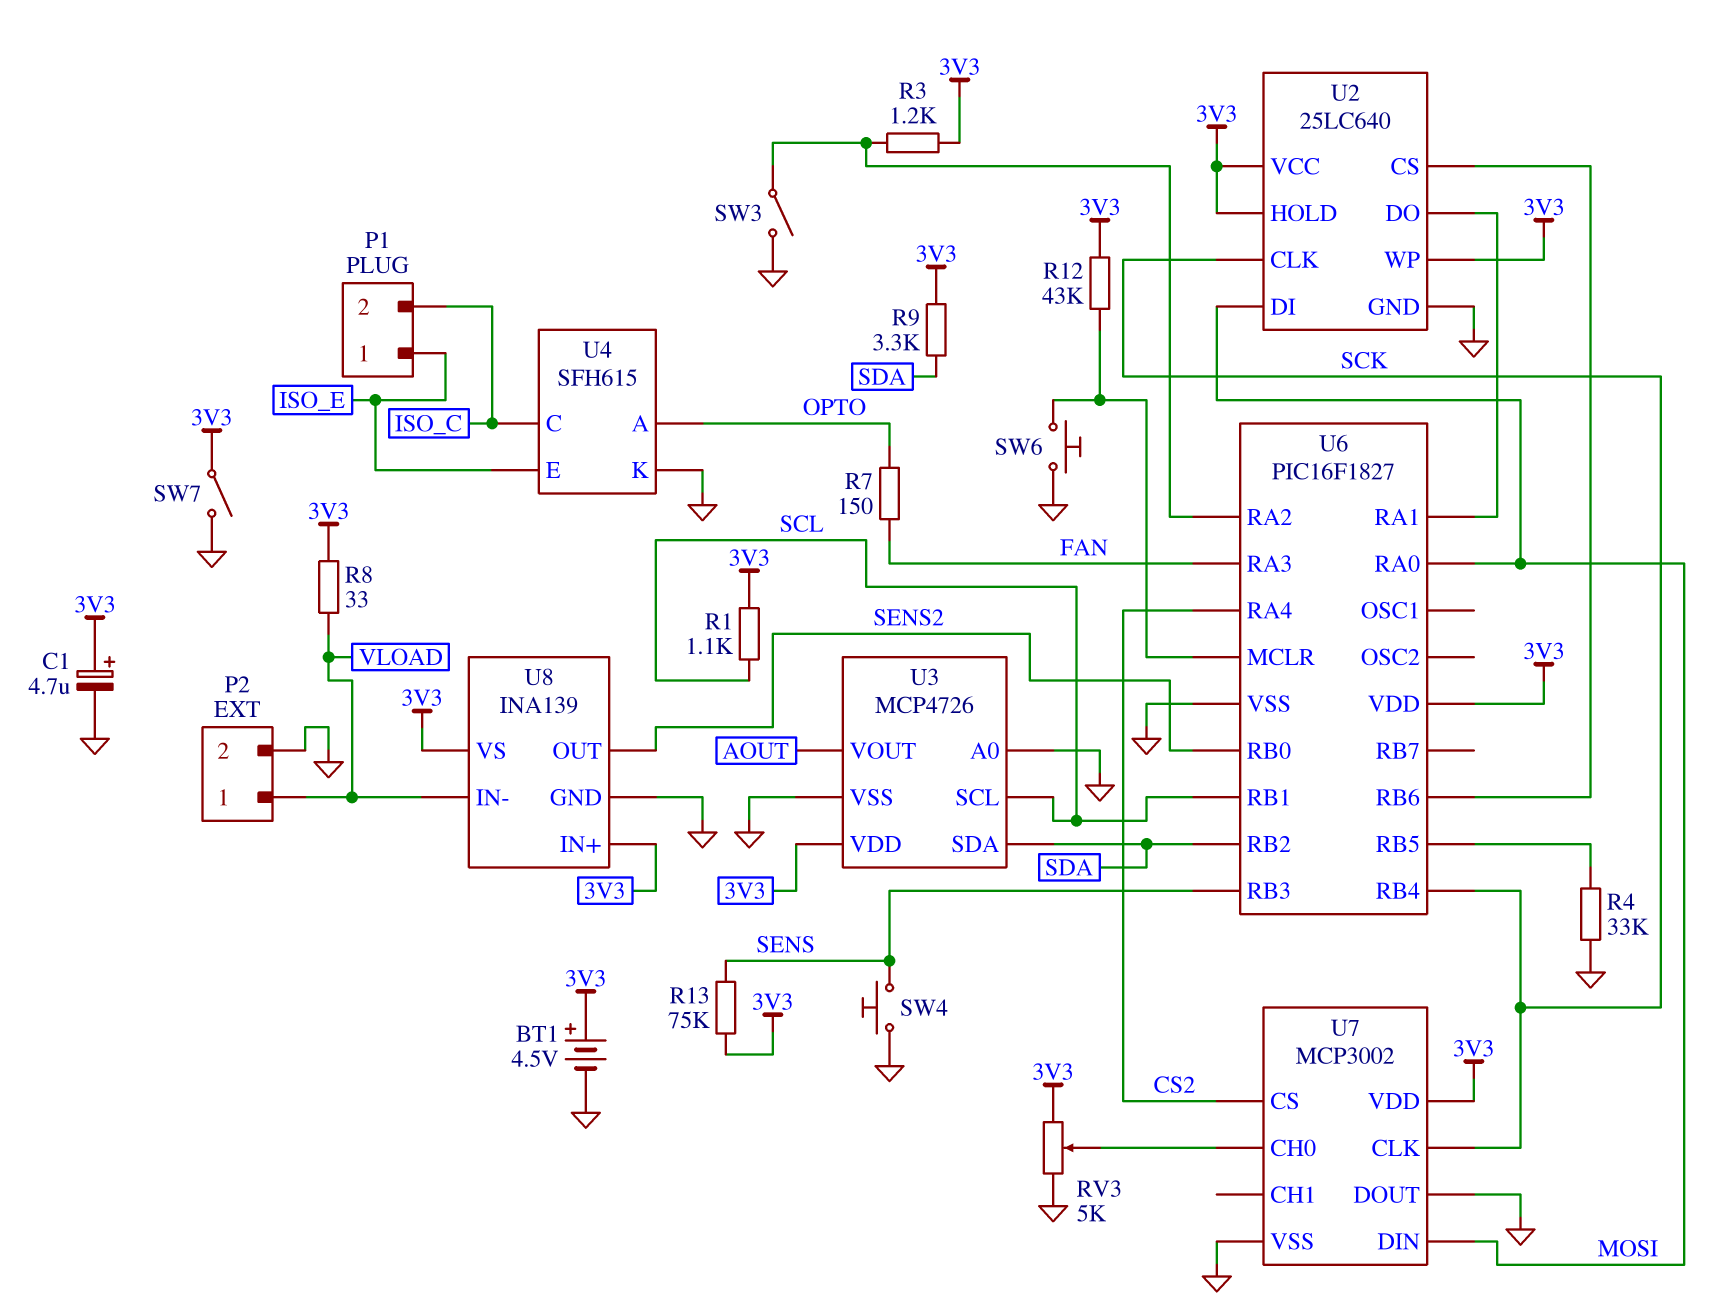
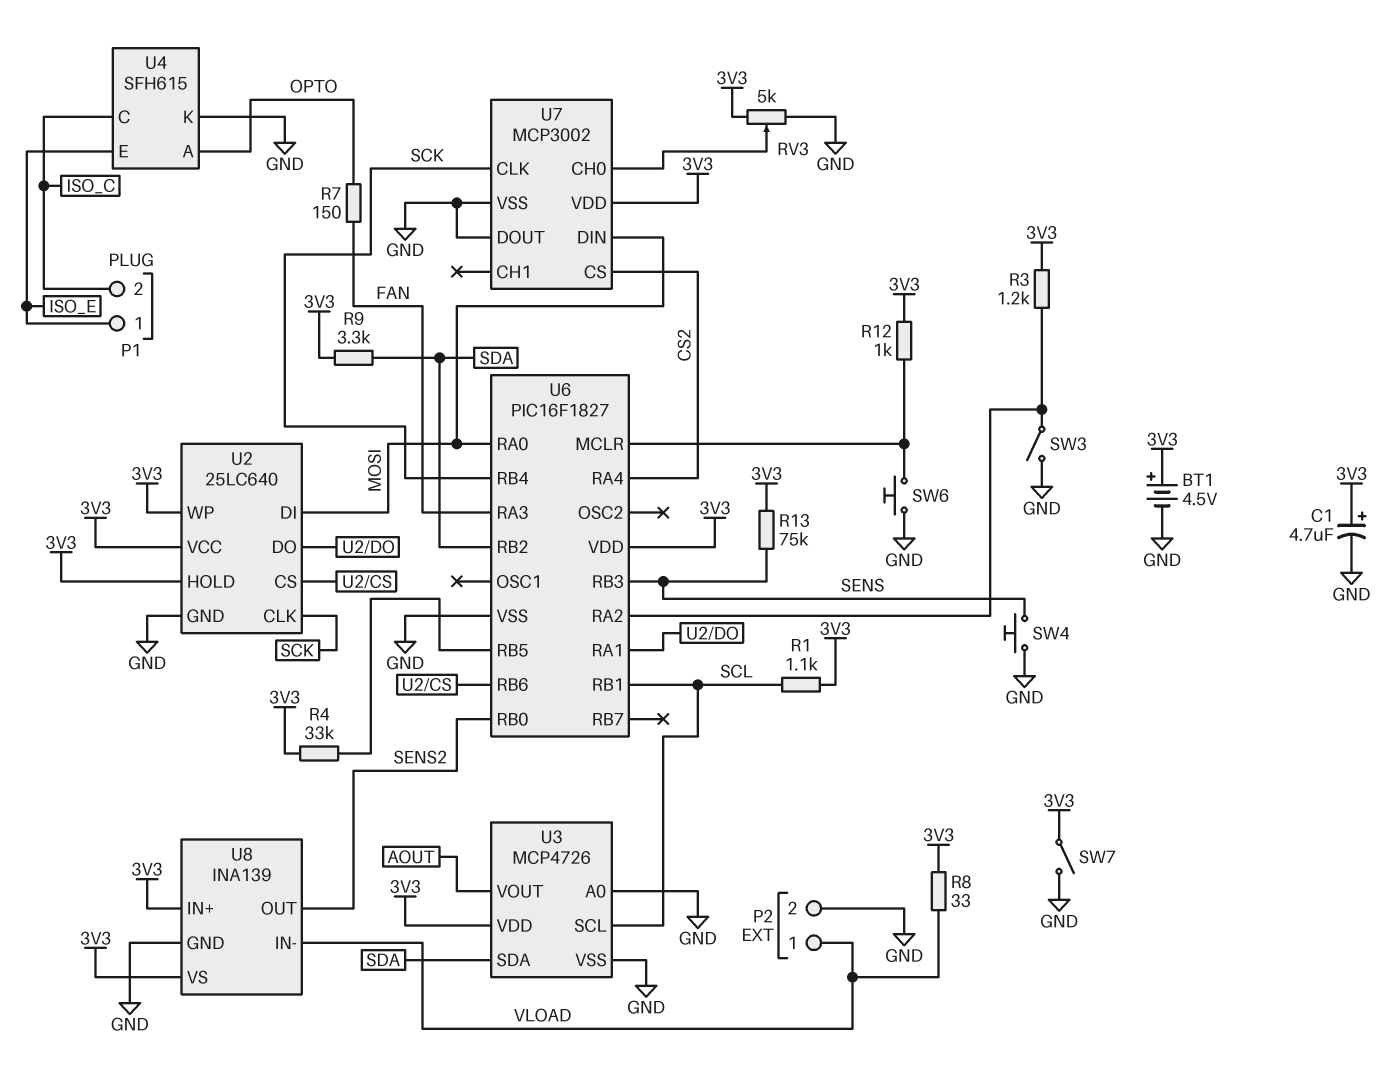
R4: 33k (GND, U6/RB5) -> 33k (3V3, U6/RB5)
R12: 43k (3V3, U6/MCLR) -> 1k (3V3, U6/MCLR)

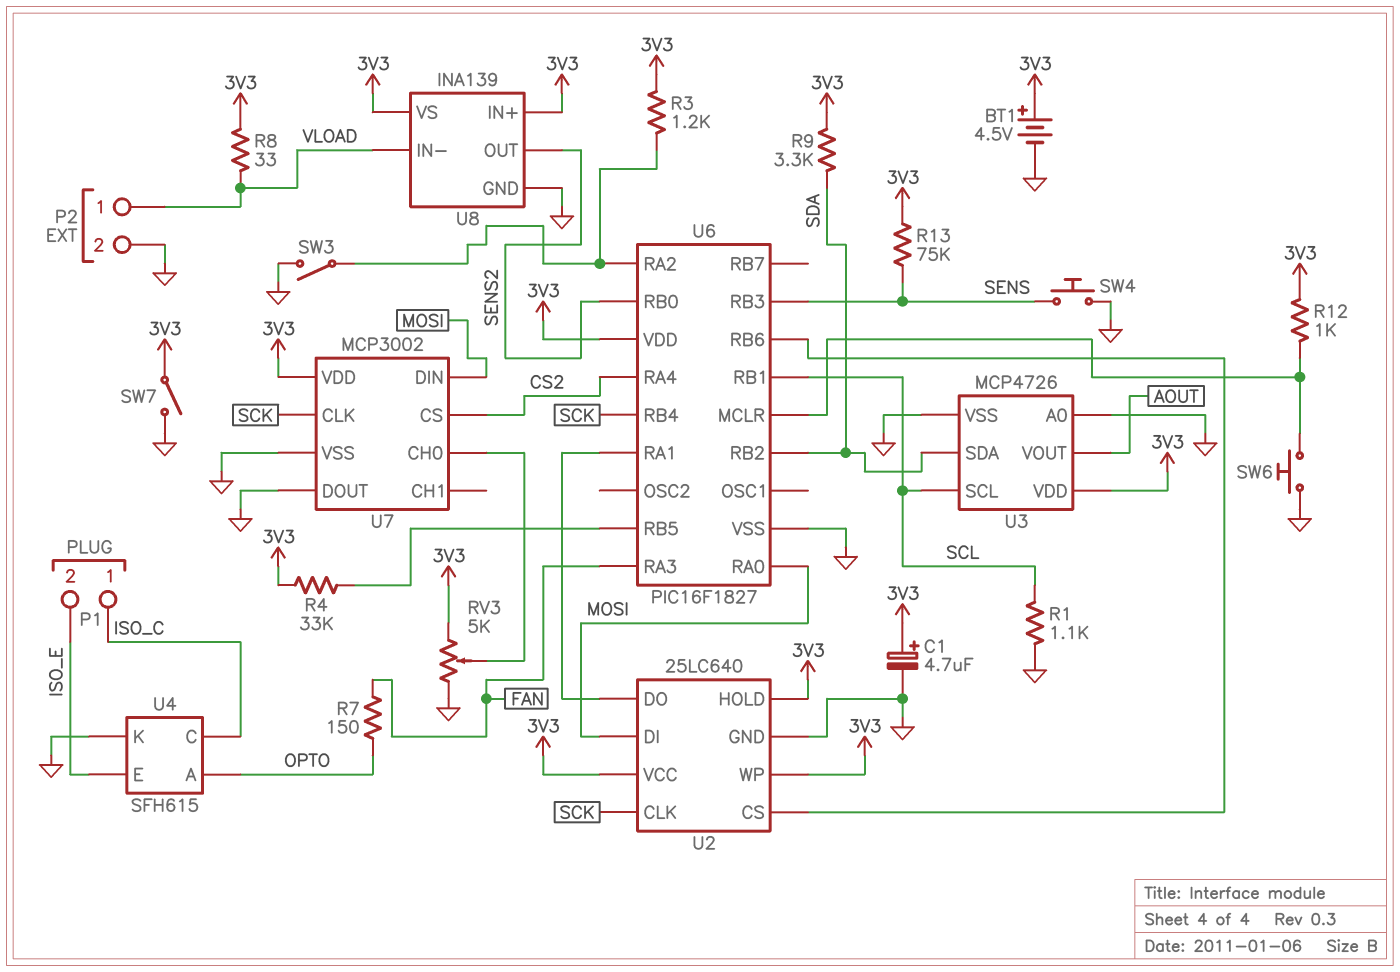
P1 pin 1: ISO_E -> ISO_C
P1 pin 2: ISO_C -> ISO_E
R1: 1.1k (3V3, SCL) -> 1.1k (GND, SCL)

